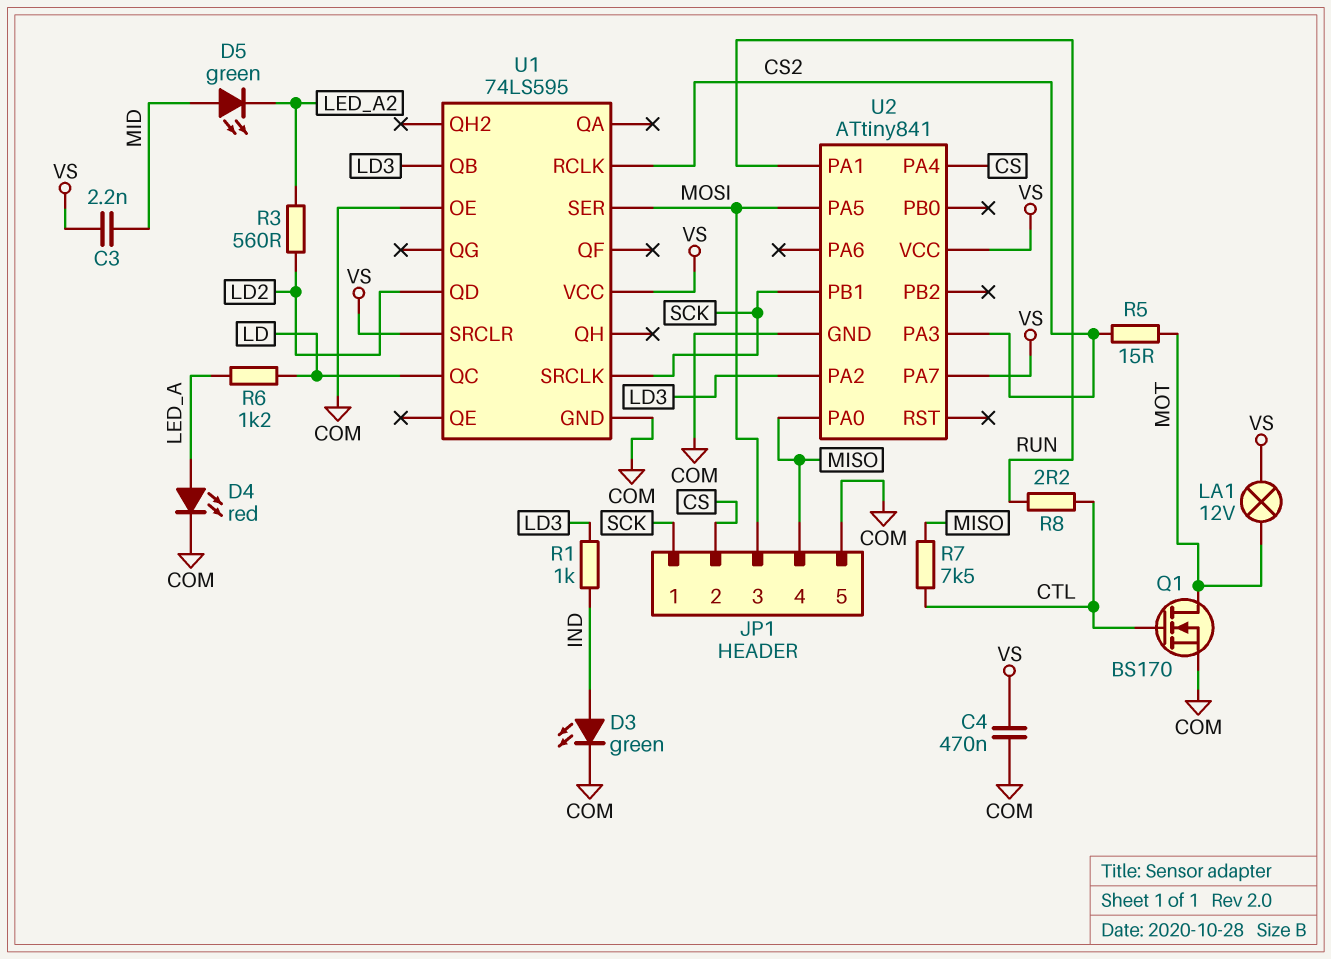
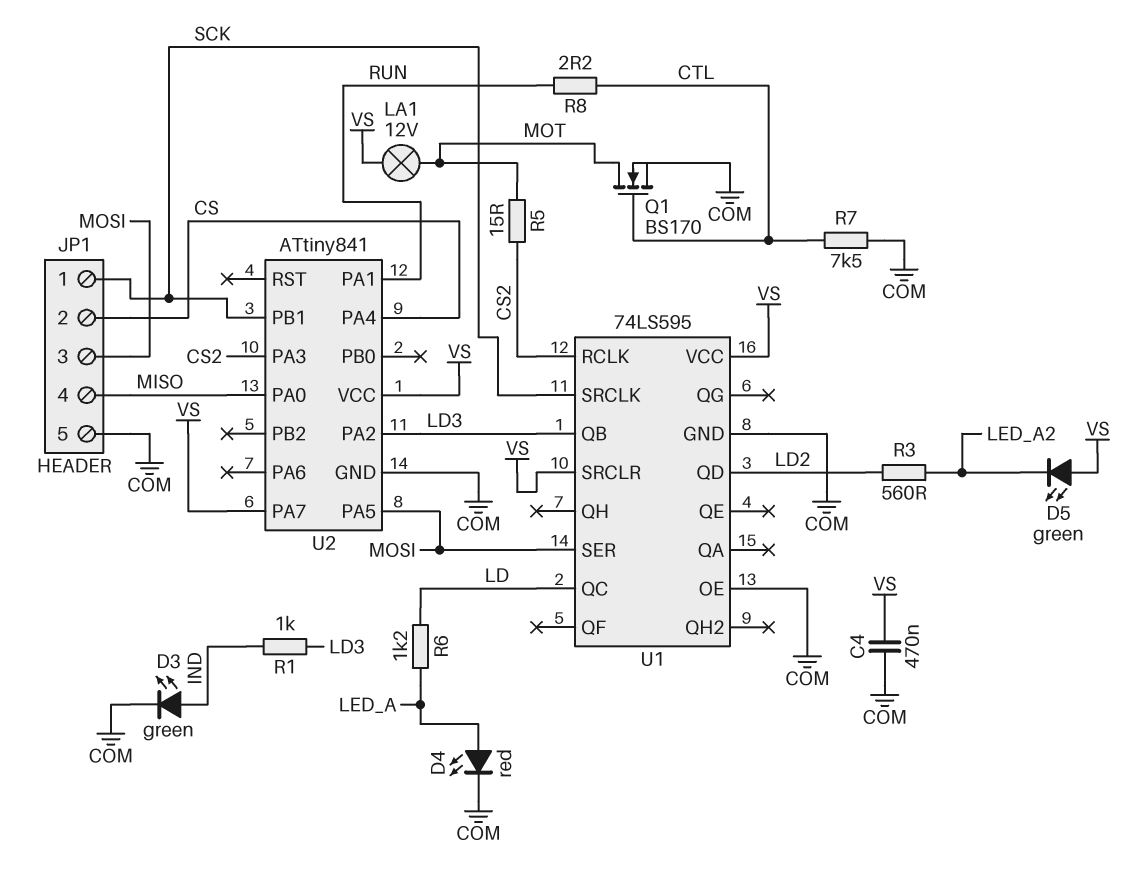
C3: 2.2nF (MID, VS) -> none
D5: LED green (A MID, K LED_A2) -> LED green (A VS, K LED_A2)
R7: 7.5k (CTL, MISO) -> 7.5k (COM, CTL)

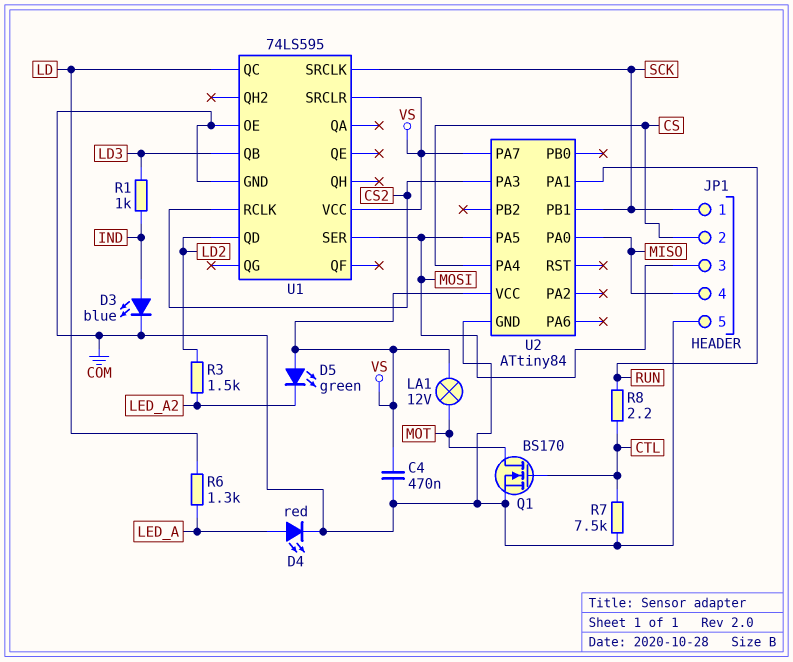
D3: LED green (A IND, K COM) -> LED blue (A IND, K COM)
R3: 560 (LD2, LED_A2) -> 1.5k (LD2, LED_A2)
R5: 15 (CS2, MOT) -> none
R6: 1.2k (LD, LED_A) -> 1.3k (LD, LED_A)
U2: ATtiny841 -> ATtiny84
U2 pin PA2: LD3 -> none

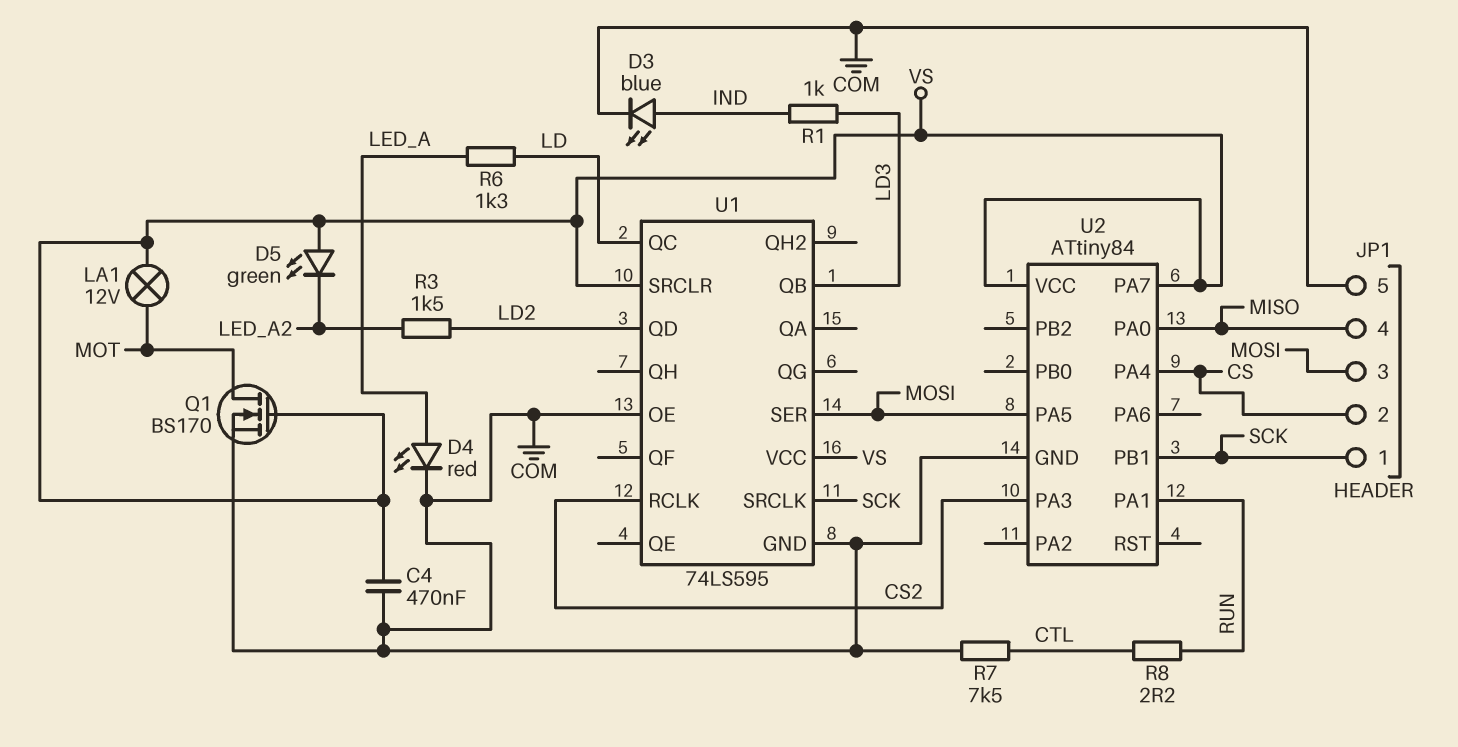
Q1: NMOS BS170 (G CTL, D MOT, S COM) -> NMOS BS170 (G VS, D MOT, S COM)

